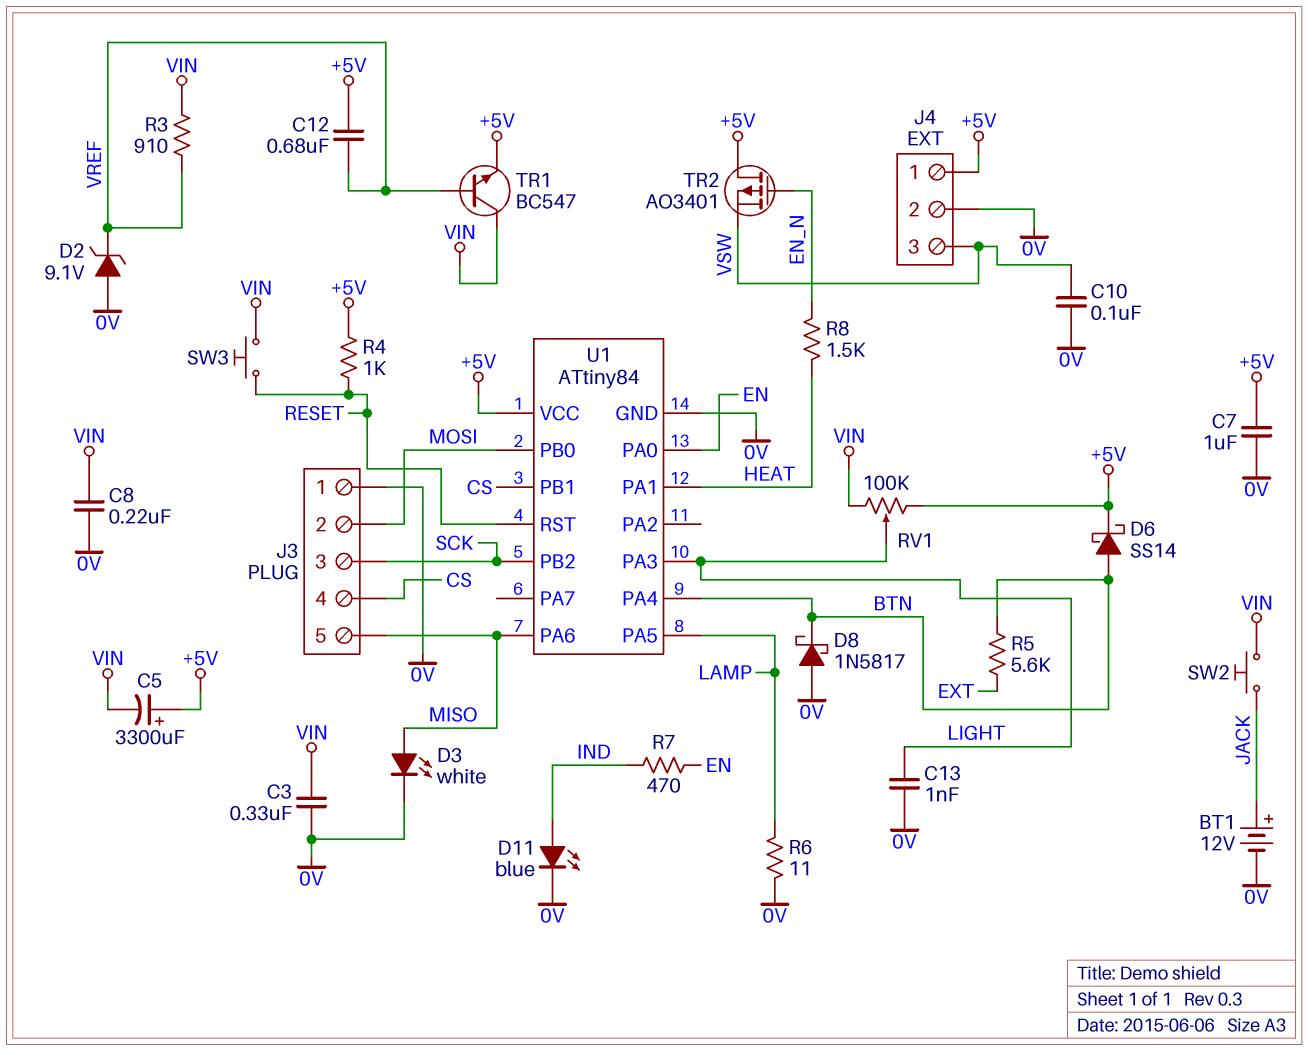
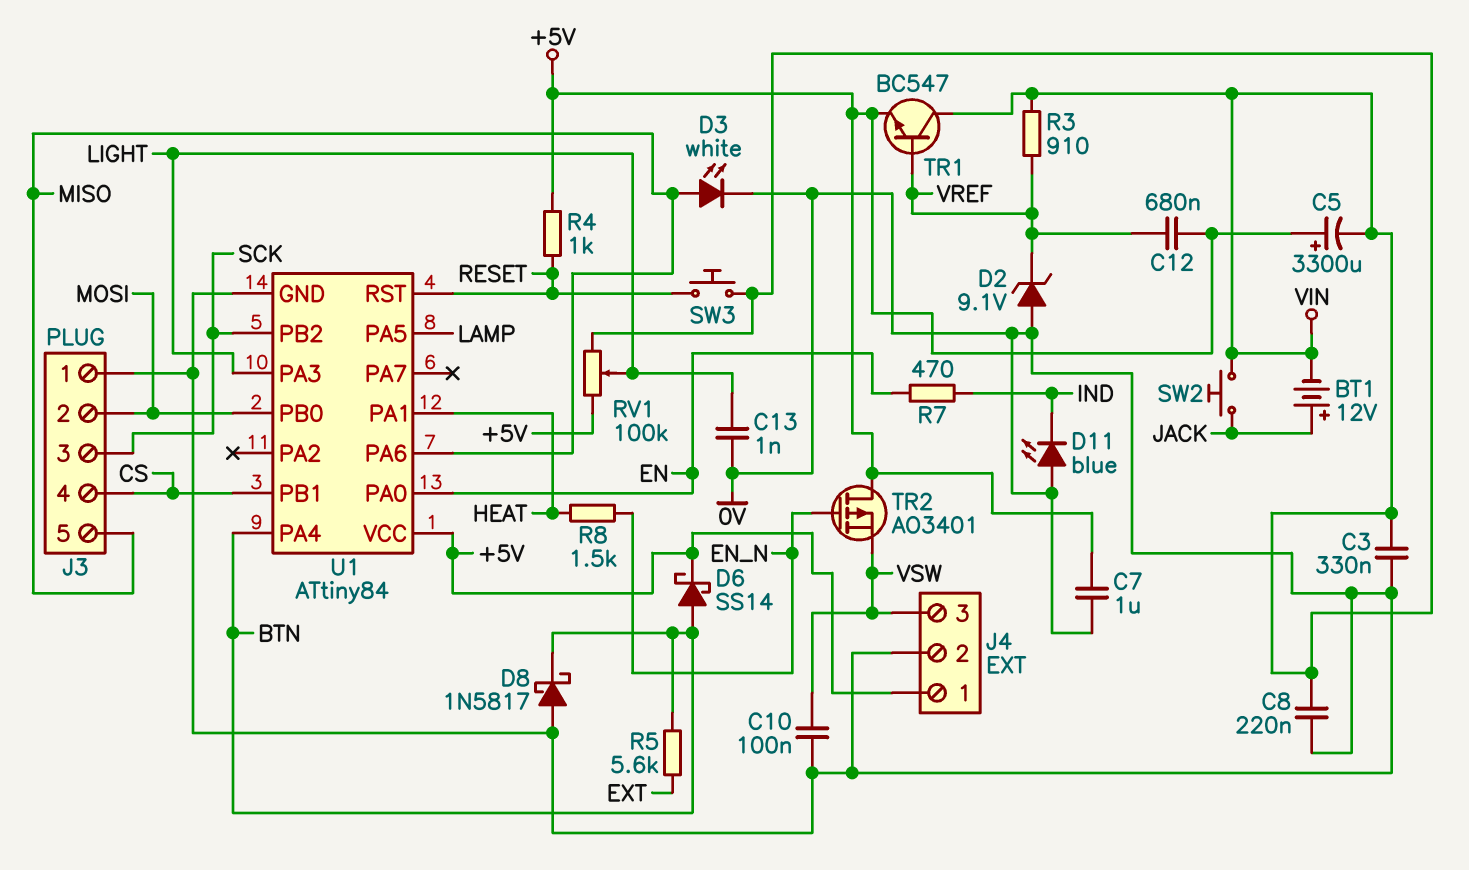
BT1: 12V (plus JACK, minus 0V) -> 12V (plus JACK, minus VIN)
D11: LED blue (A IND, K 0V) -> LED blue (A 0V, K IND)
R6: 11 (0V, LAMP) -> none

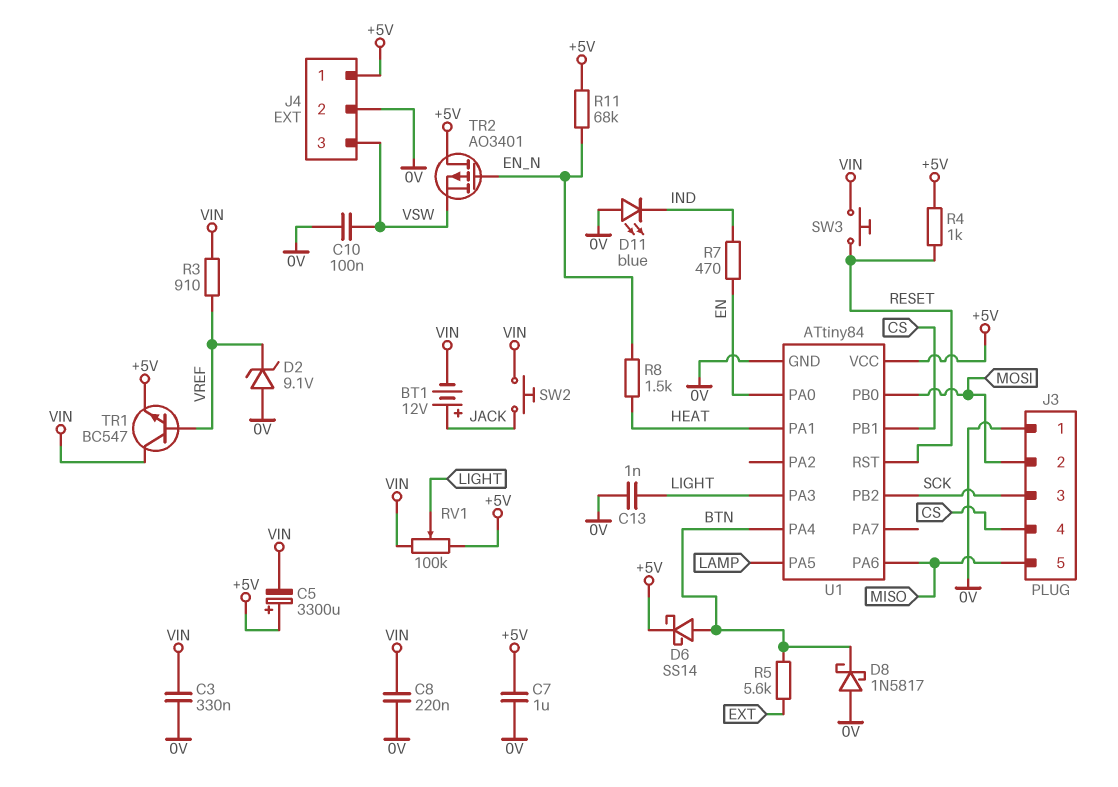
C12: 680nF (+5V, VREF) -> none
D3: LED white (A MISO, K 0V) -> none
R11: none -> 68k (+5V, EN_N)

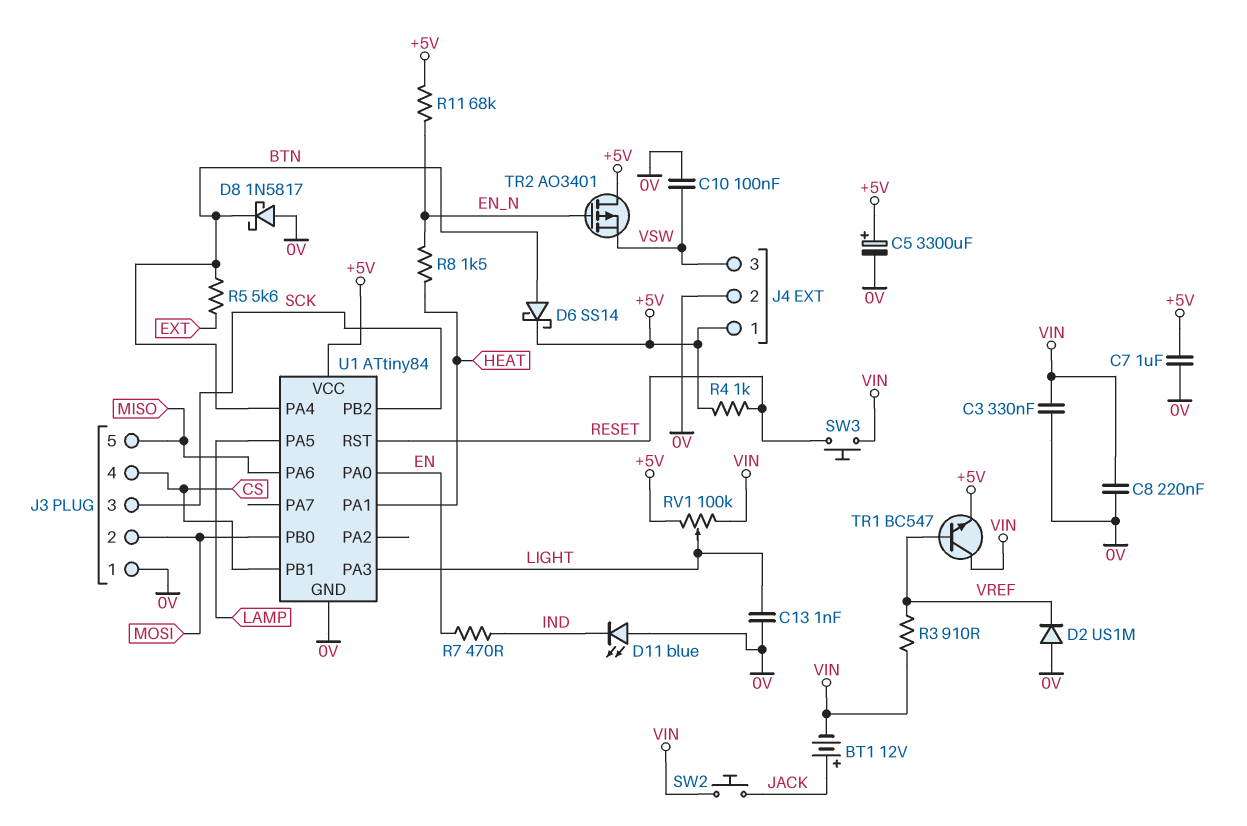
C5: 3300uF (plus +5V, minus VIN) -> 3300uF (plus +5V, minus 0V)
D2: zener 9.1V (A 0V, K VREF) -> diode US1M (A 0V, K VREF)

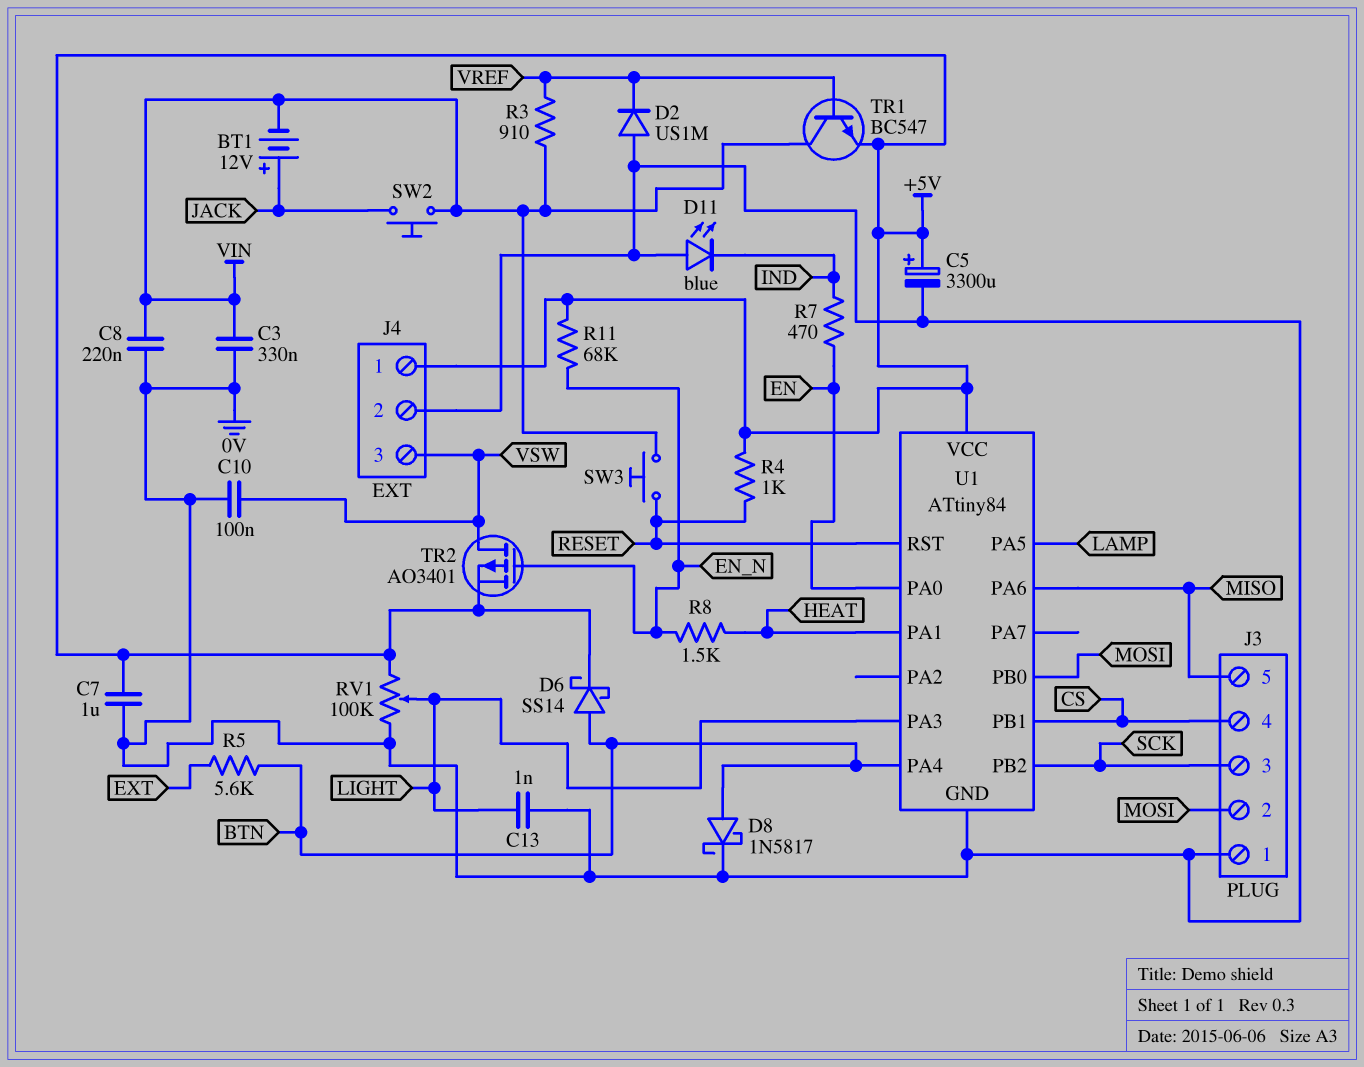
D8: schottky 1N5817 (A 0V, K BTN) -> schottky 1N5817 (A BTN, K 0V)
RV1: 100k (+5V, VIN, wiper LIGHT) -> 100k (+5V, 0V, wiper LIGHT)
TR2: PMOS AO3401 (G EN_N, D +5V, S VSW) -> PMOS AO3401 (G EN_N, D VSW, S +5V)

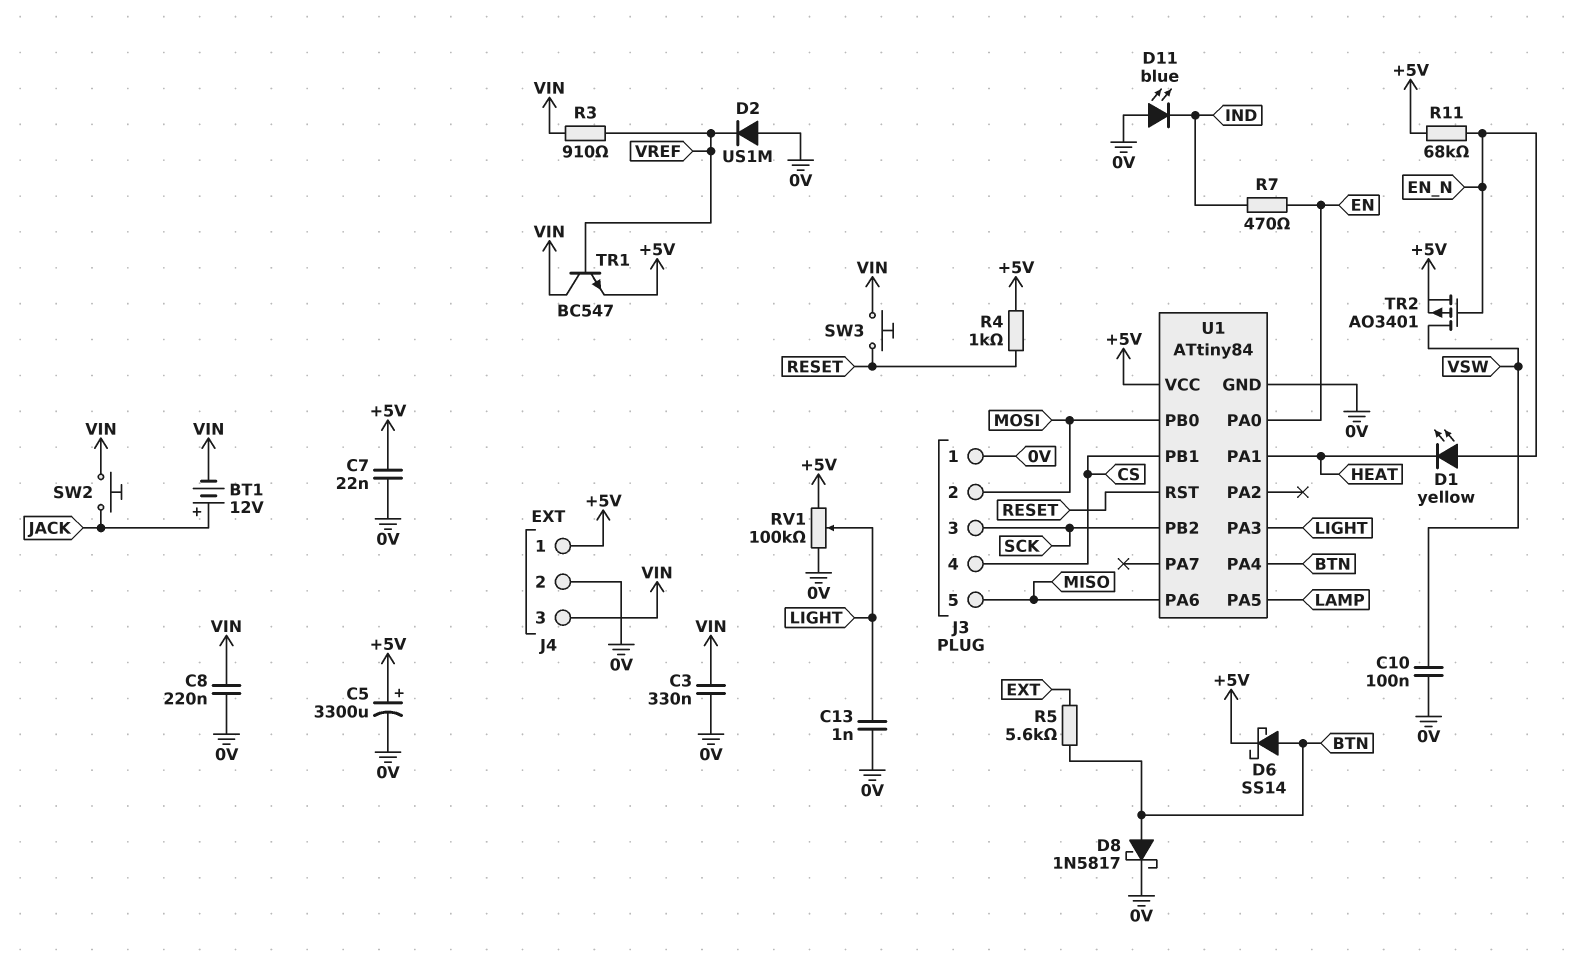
C7: 1uF (+5V, 0V) -> 22nF (+5V, 0V)
D1: none -> LED yellow (A EN_N, K HEAT)
J4 pin 3: VSW -> VIN
R8: 1.5k (EN_N, HEAT) -> none

